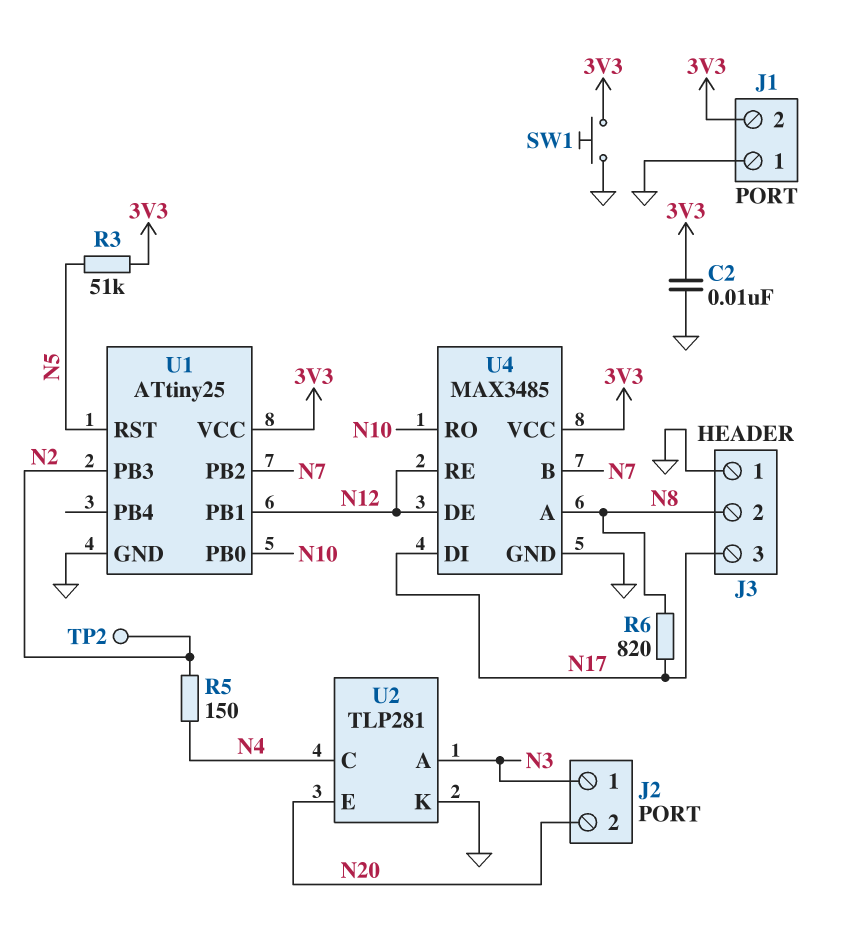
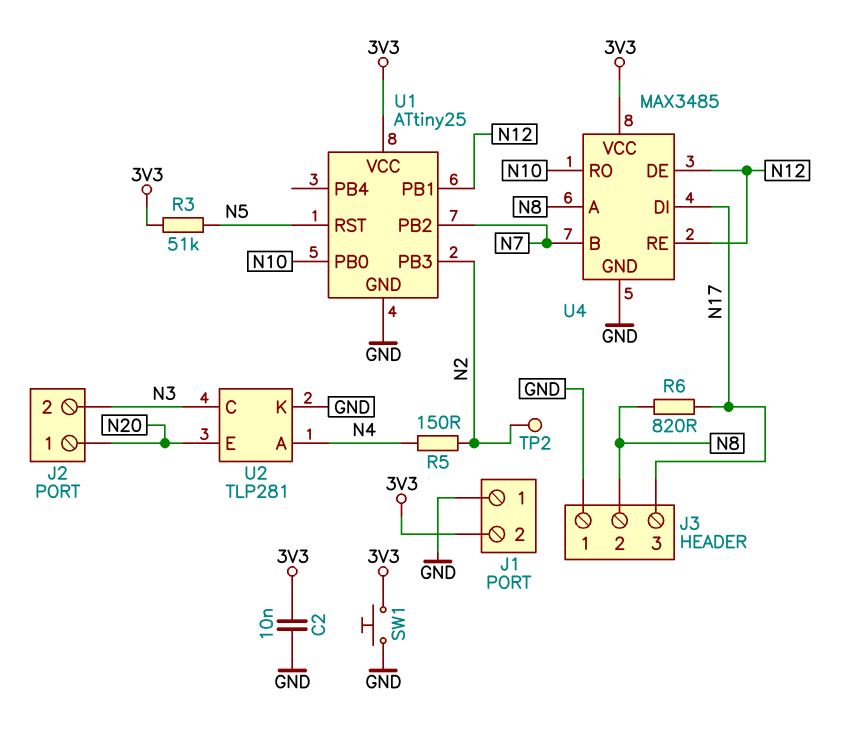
J2 pin 1: N3 -> N20
J2 pin 2: N20 -> N3
U2 pin A: N3 -> N4
U2 pin C: N4 -> N3

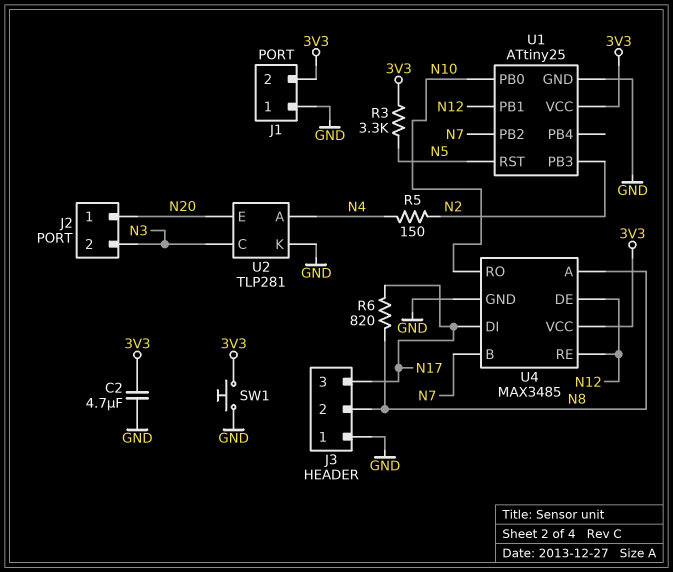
C2: 10nF (3V3, GND) -> 4.7uF (3V3, GND)
R3: 51k (3V3, N5) -> 3.3k (3V3, N5)
TP2: test point (N2) -> none

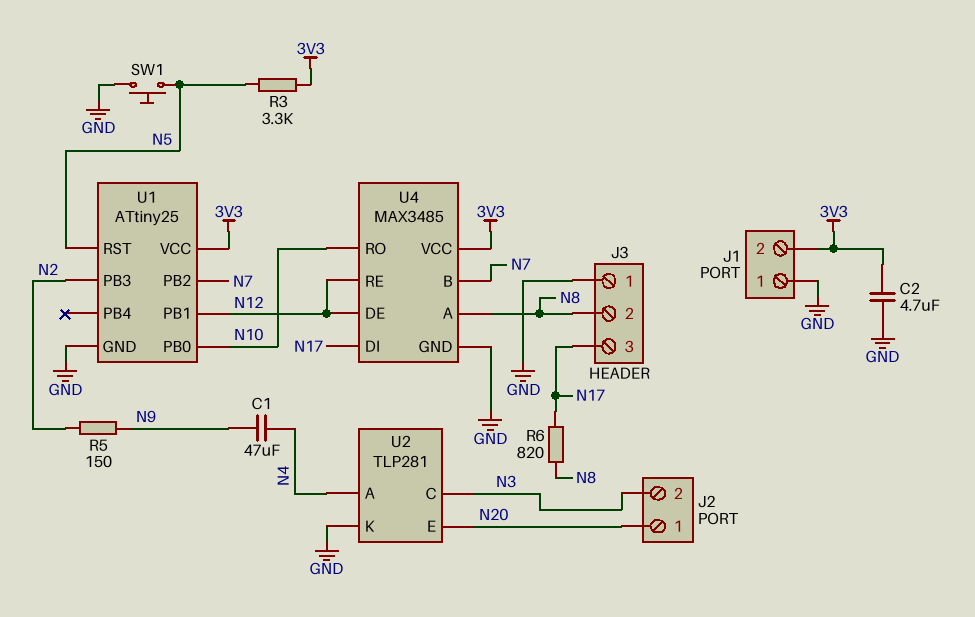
C1: none -> 47uF (N4, N9)
R5: 150 (N2, N4) -> 150 (N2, N9)
SW1: button (3V3, GND) -> button (GND, N5)

